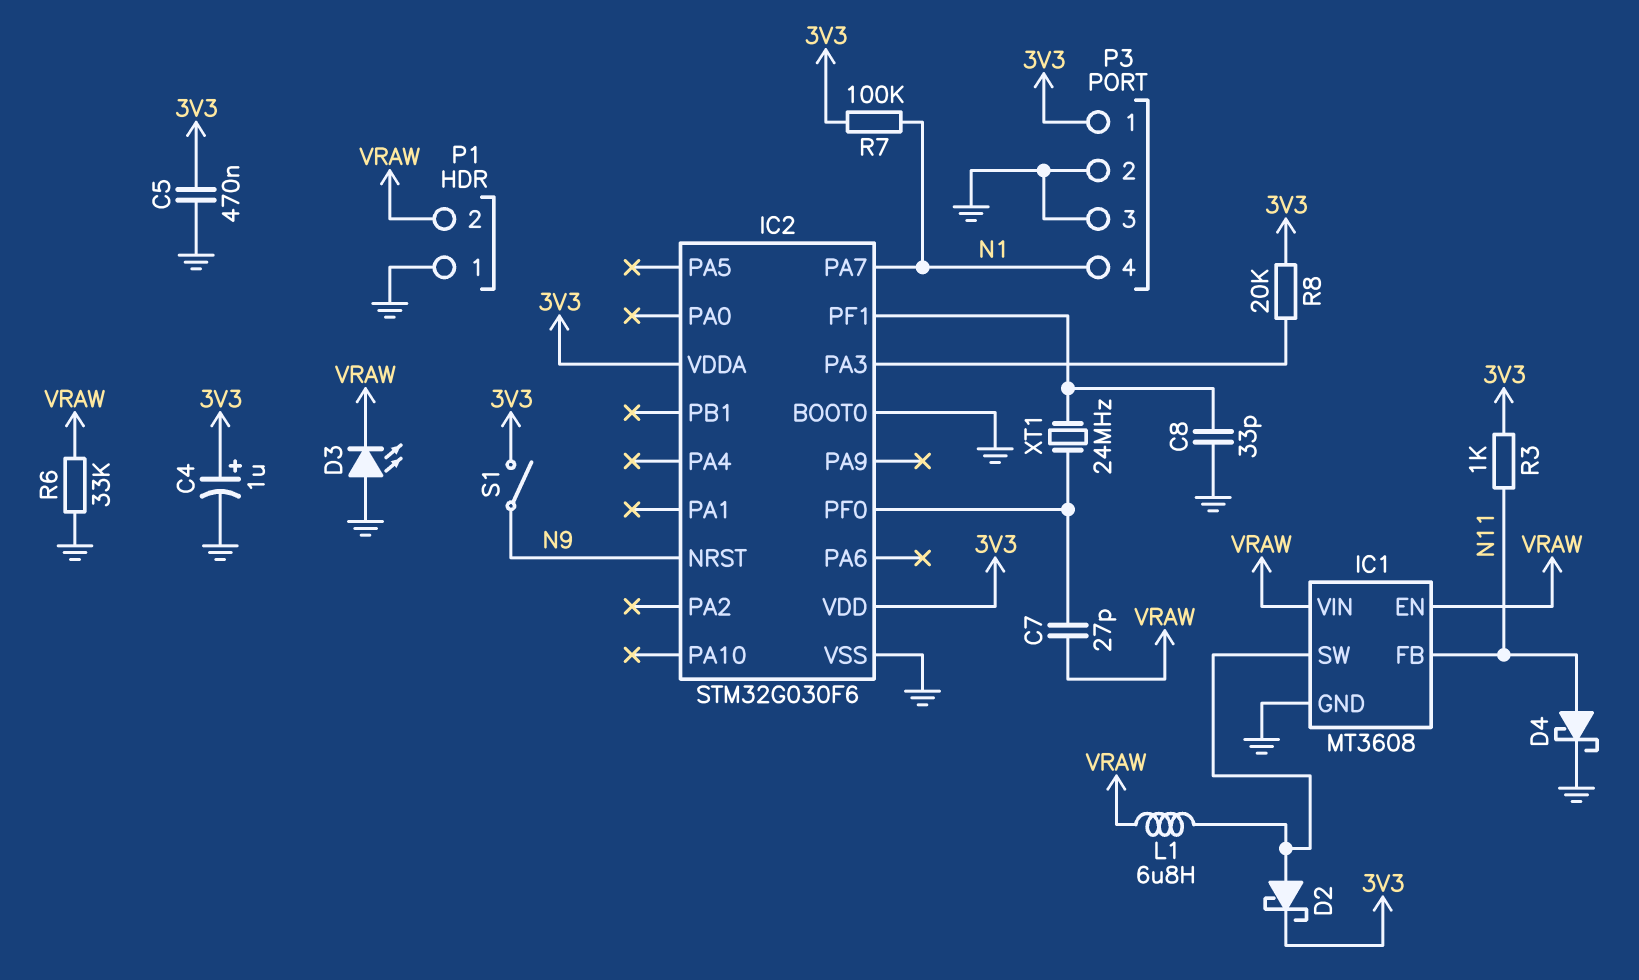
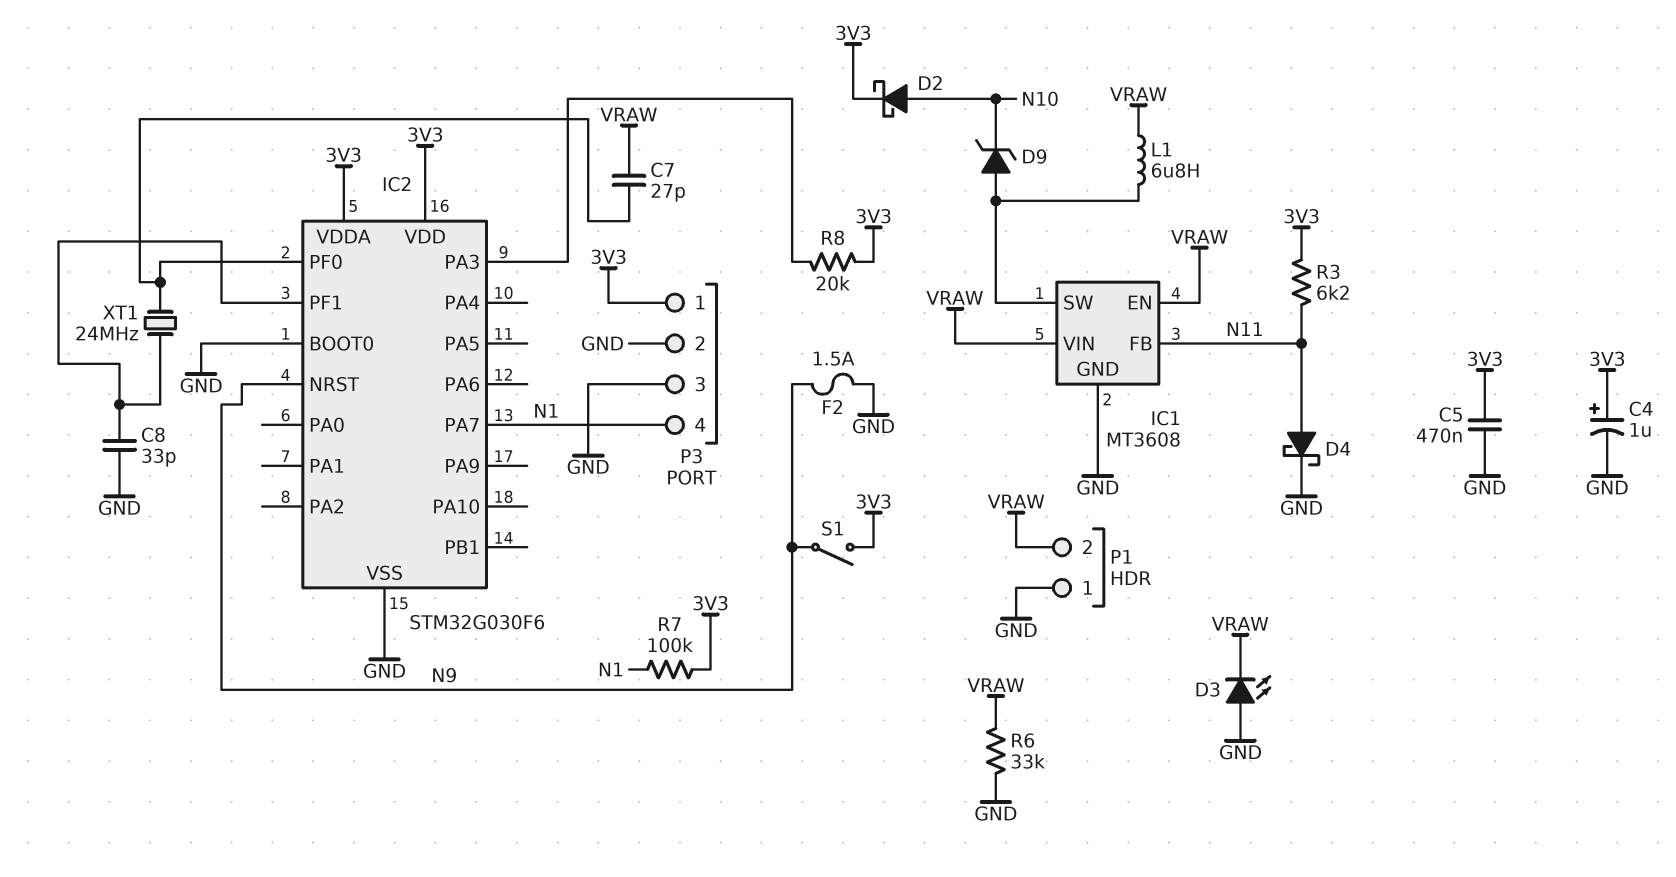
D2: schottky (A IC1/SW, K 3V3) -> schottky (A N10, K 3V3)
D9: none -> zener (A IC1/SW, K N10)
F2: none -> 1.5A (GND, N9)
R3: 1k (3V3, N11) -> 6.2k (3V3, N11)

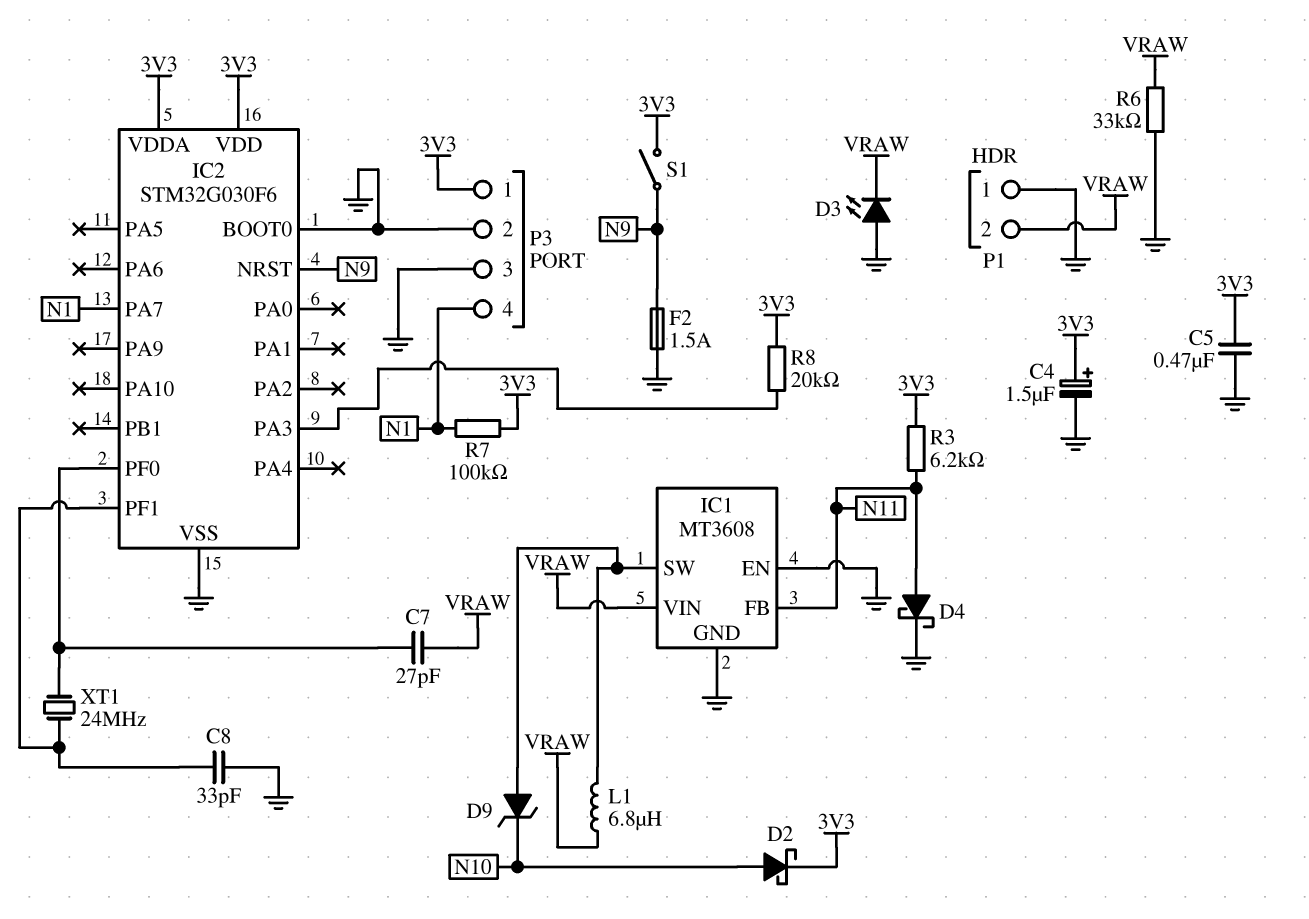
C4: 1uF (plus 3V3, minus GND) -> 1.5uF (plus 3V3, minus GND)
IC1 pin EN: VRAW -> GND

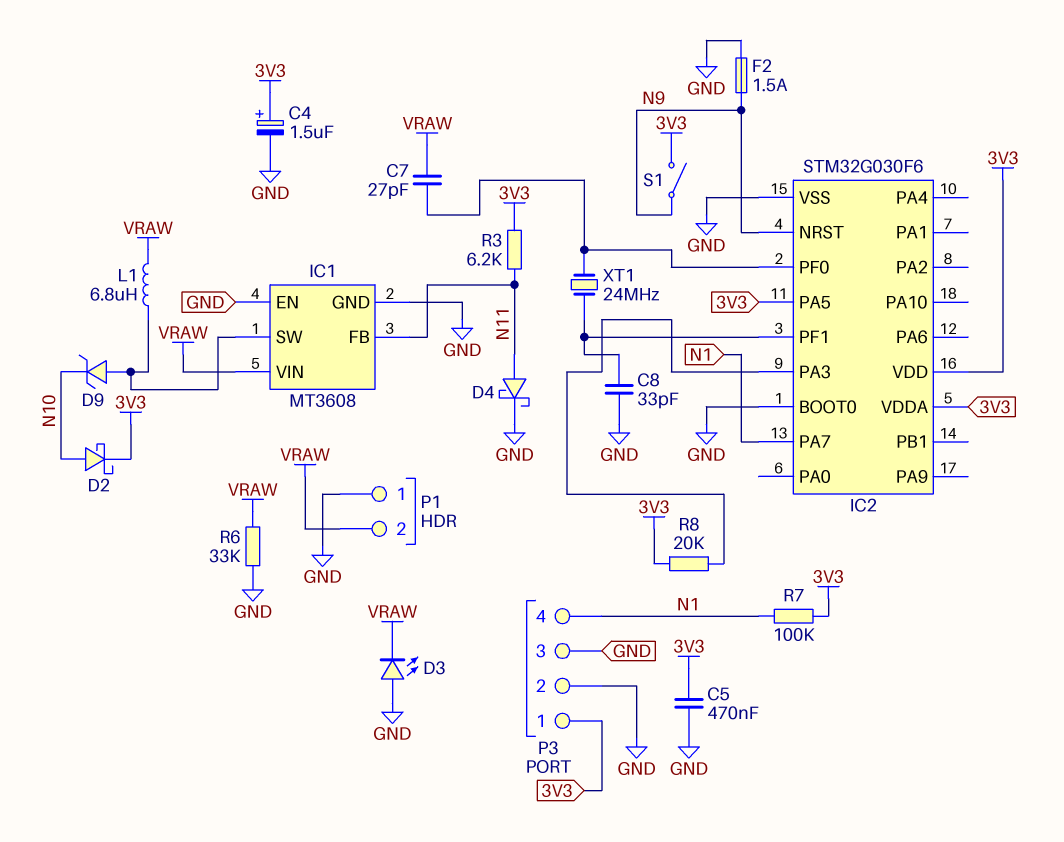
IC2 pin PA5: none -> 3V3

